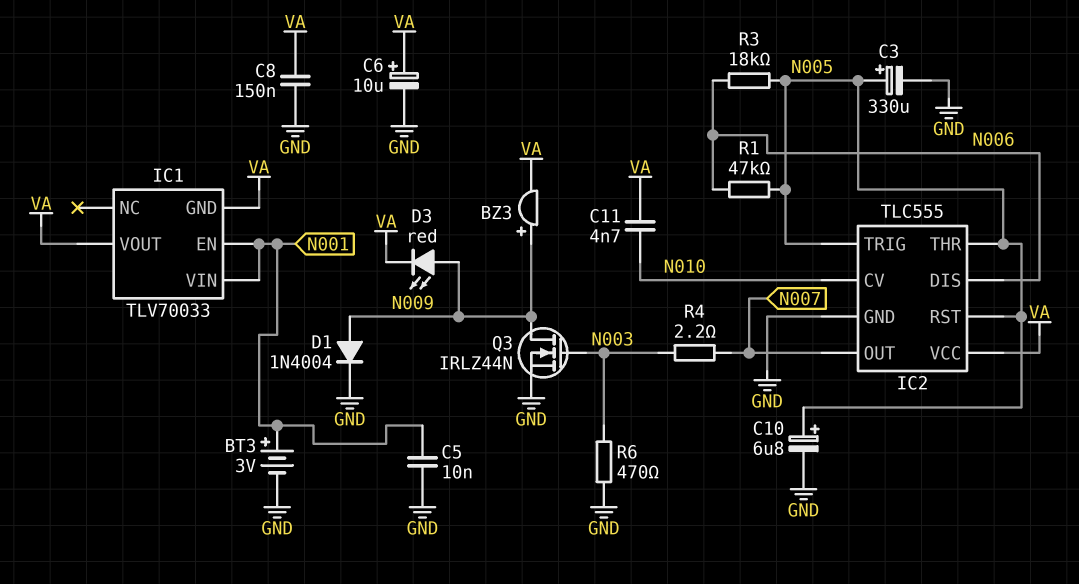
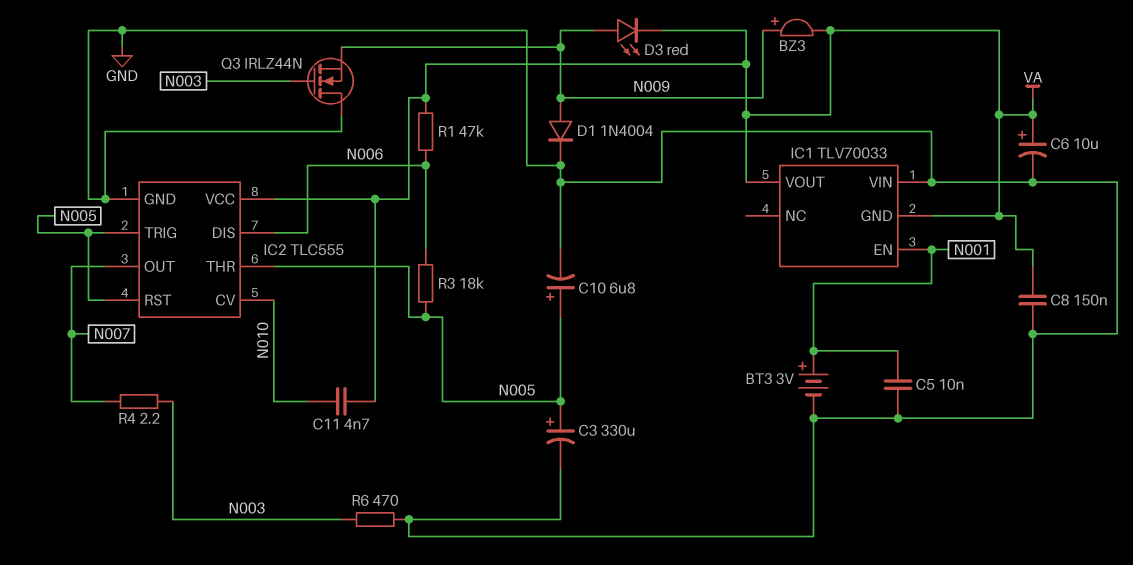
IC1 pin VIN: N001 -> GND
Q3: NMOS IRLZ44N (G N003, D N009, S GND) -> NMOS IRLZ44N (G N003, D GND, S N009)
R1: 47k (N005, N006) -> 47k (N006, VA)

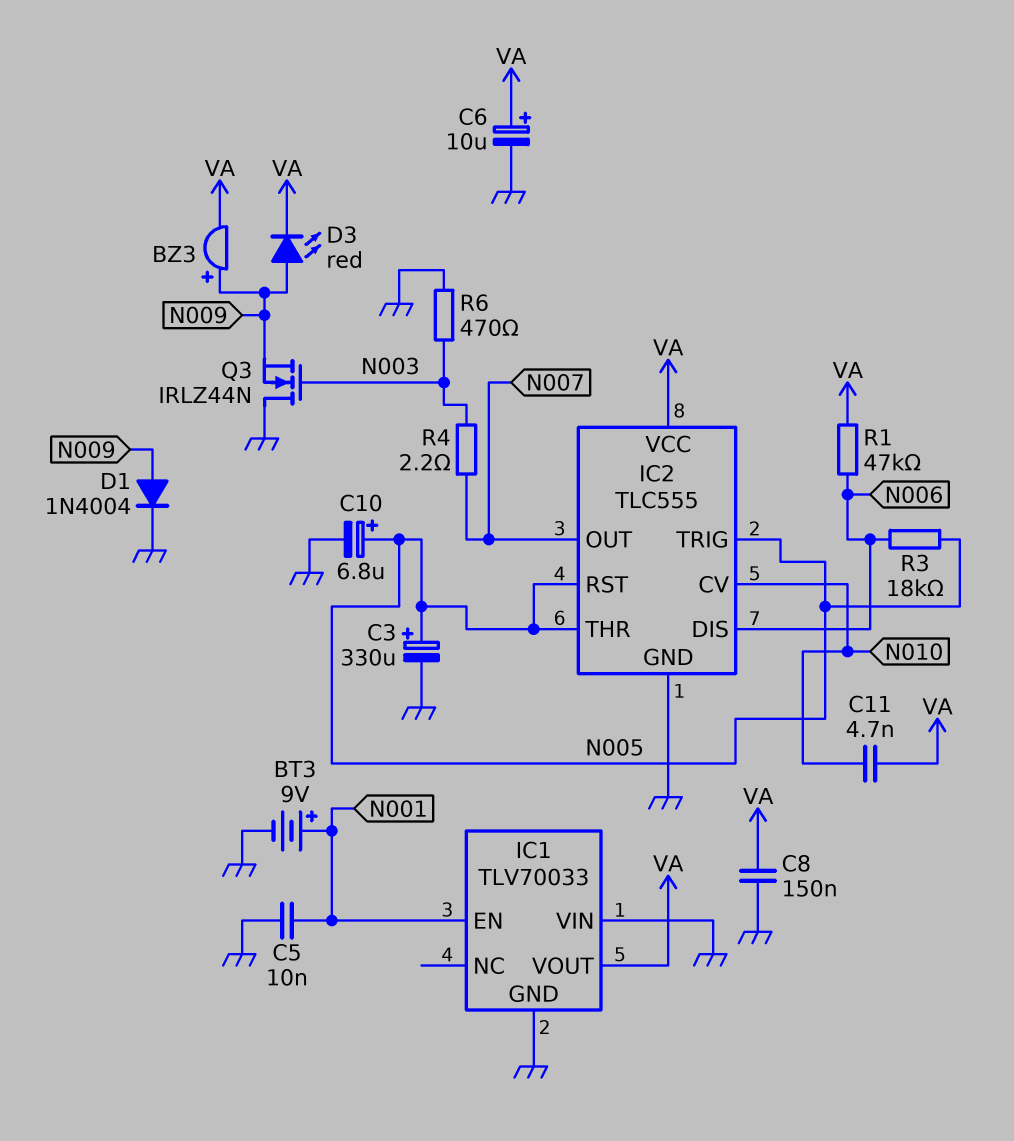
BT3: 3V (plus N001, minus GND) -> 9V (plus N001, minus GND)
IC1 pin GND: VA -> GND

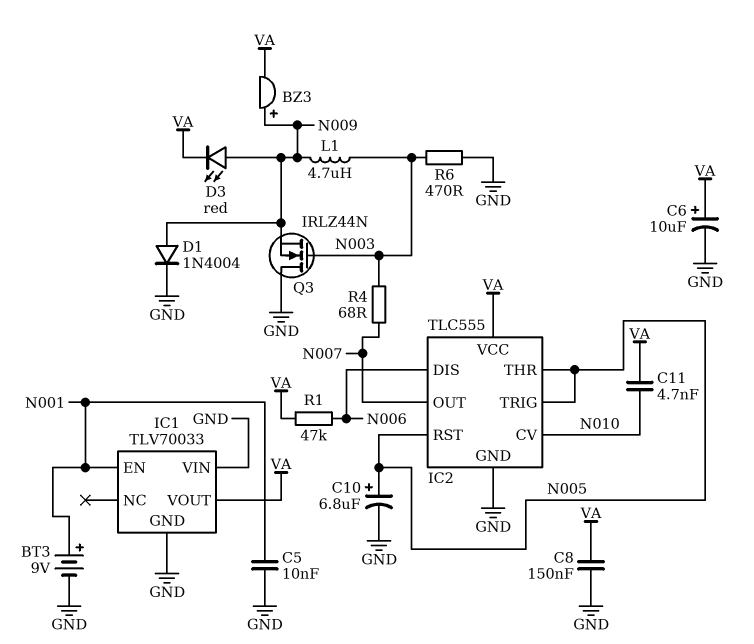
C3: 330uF (plus N005, minus GND) -> none
L1: none -> 4.7uH (N003, N009)
R3: 18k (N005, N006) -> none
R4: 2.2 (N003, N007) -> 68 (N003, N007)

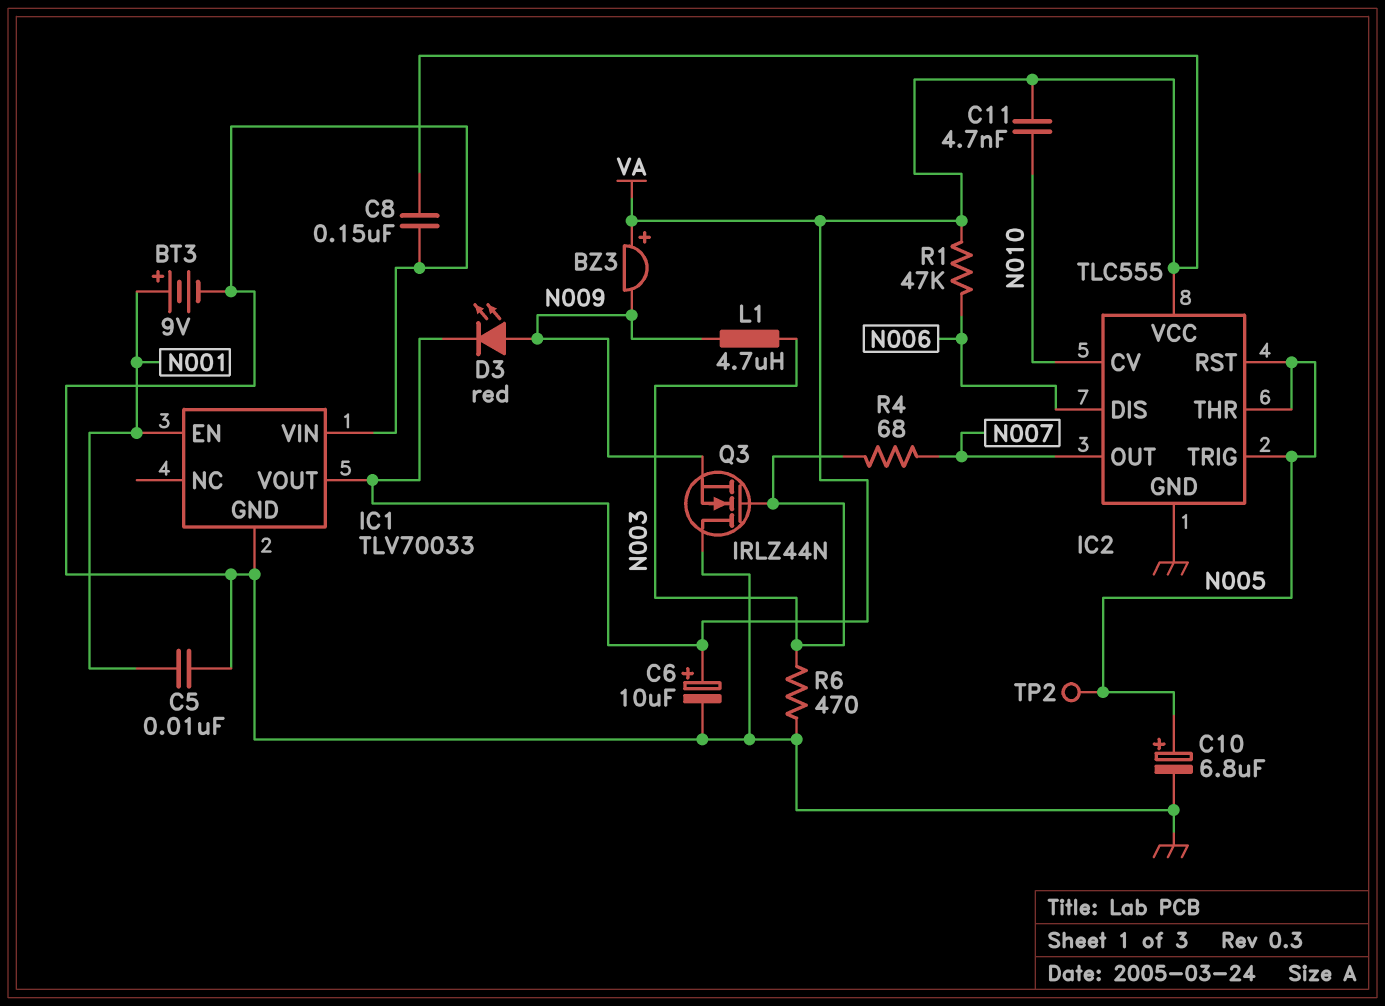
BZ3: buzzer (plus N009, minus VA) -> buzzer (plus VA, minus N009)
D1: diode 1N4004 (A N009, K GND) -> none
TP2: none -> test point (N005)

